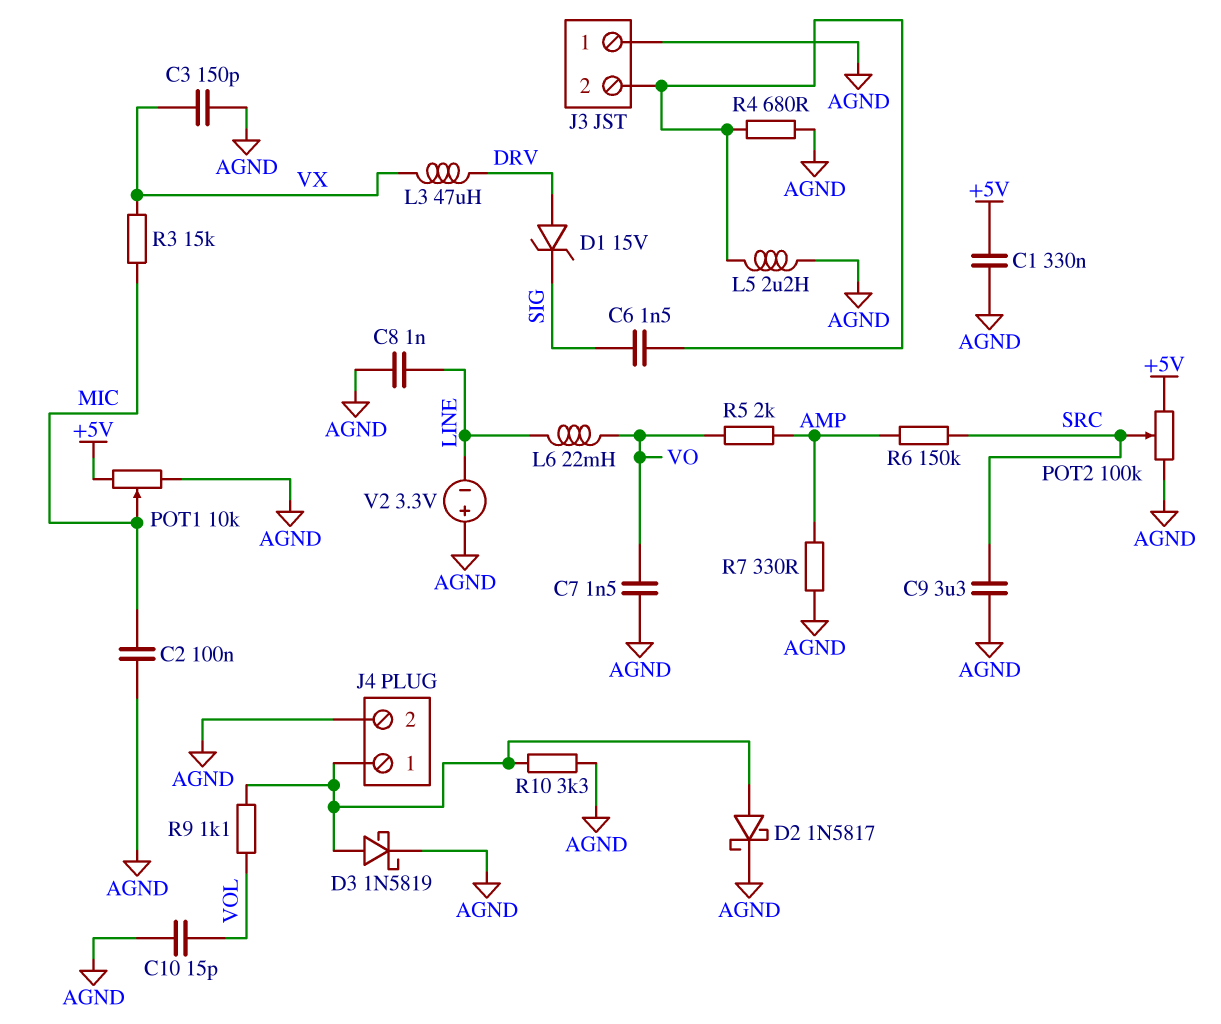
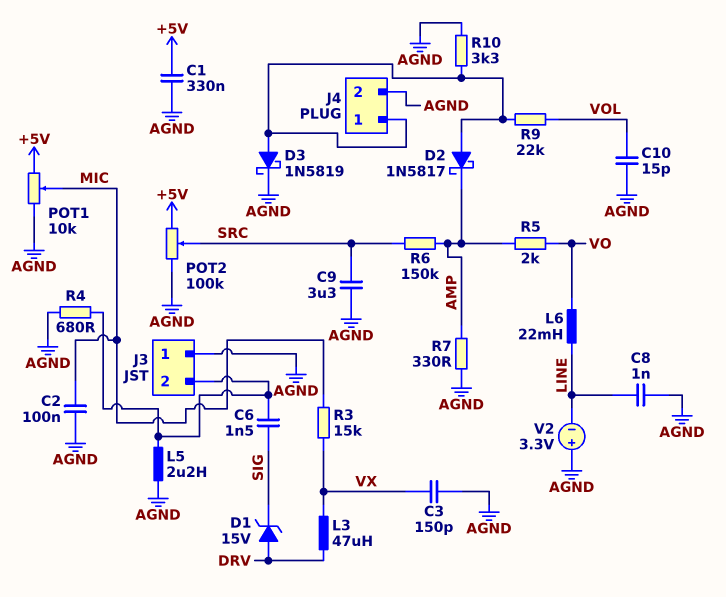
C7: 1.5nF (AGND, VO) -> none
D2: schottky 1N5817 (A J4/1, K AGND) -> schottky 1N5817 (A J4/1, K AMP)
R9: 1.1k (J4/1, VOL) -> 22k (J4/1, VOL)

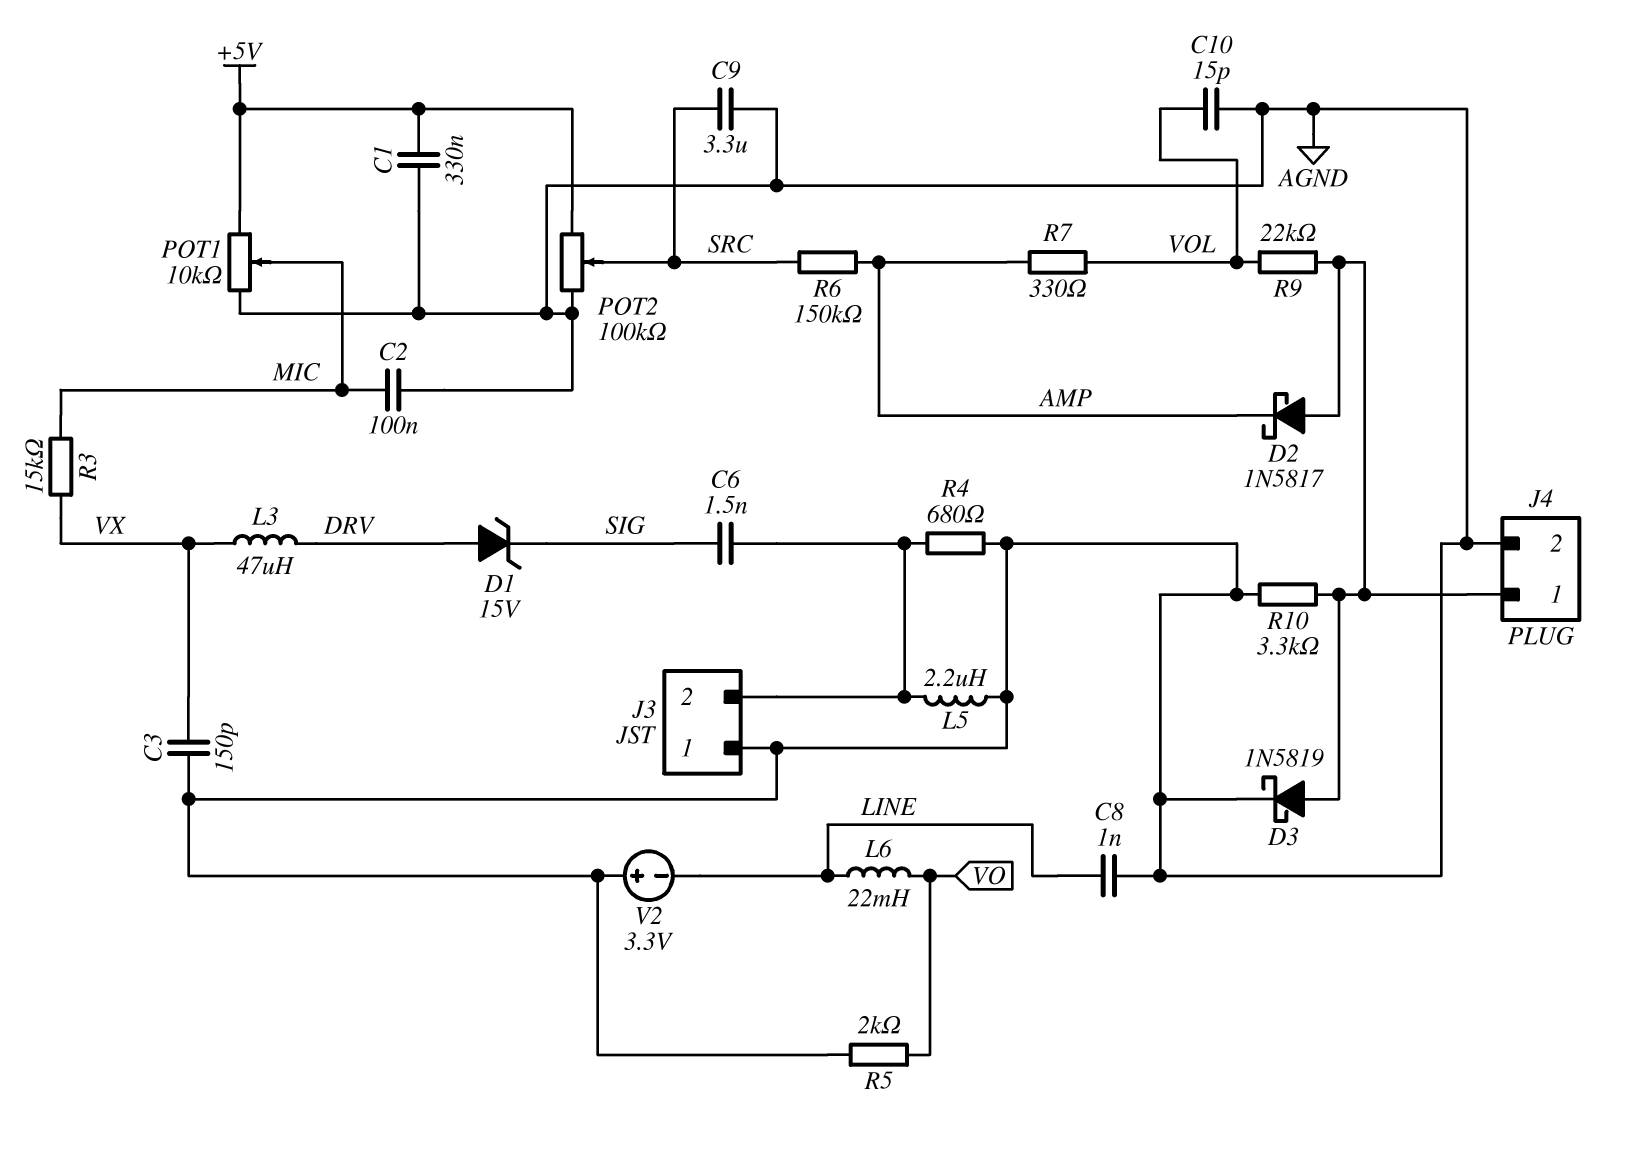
R5: 2k (AMP, VO) -> 2k (AGND, VO)
R7: 330 (AGND, AMP) -> 330 (AMP, VOL)

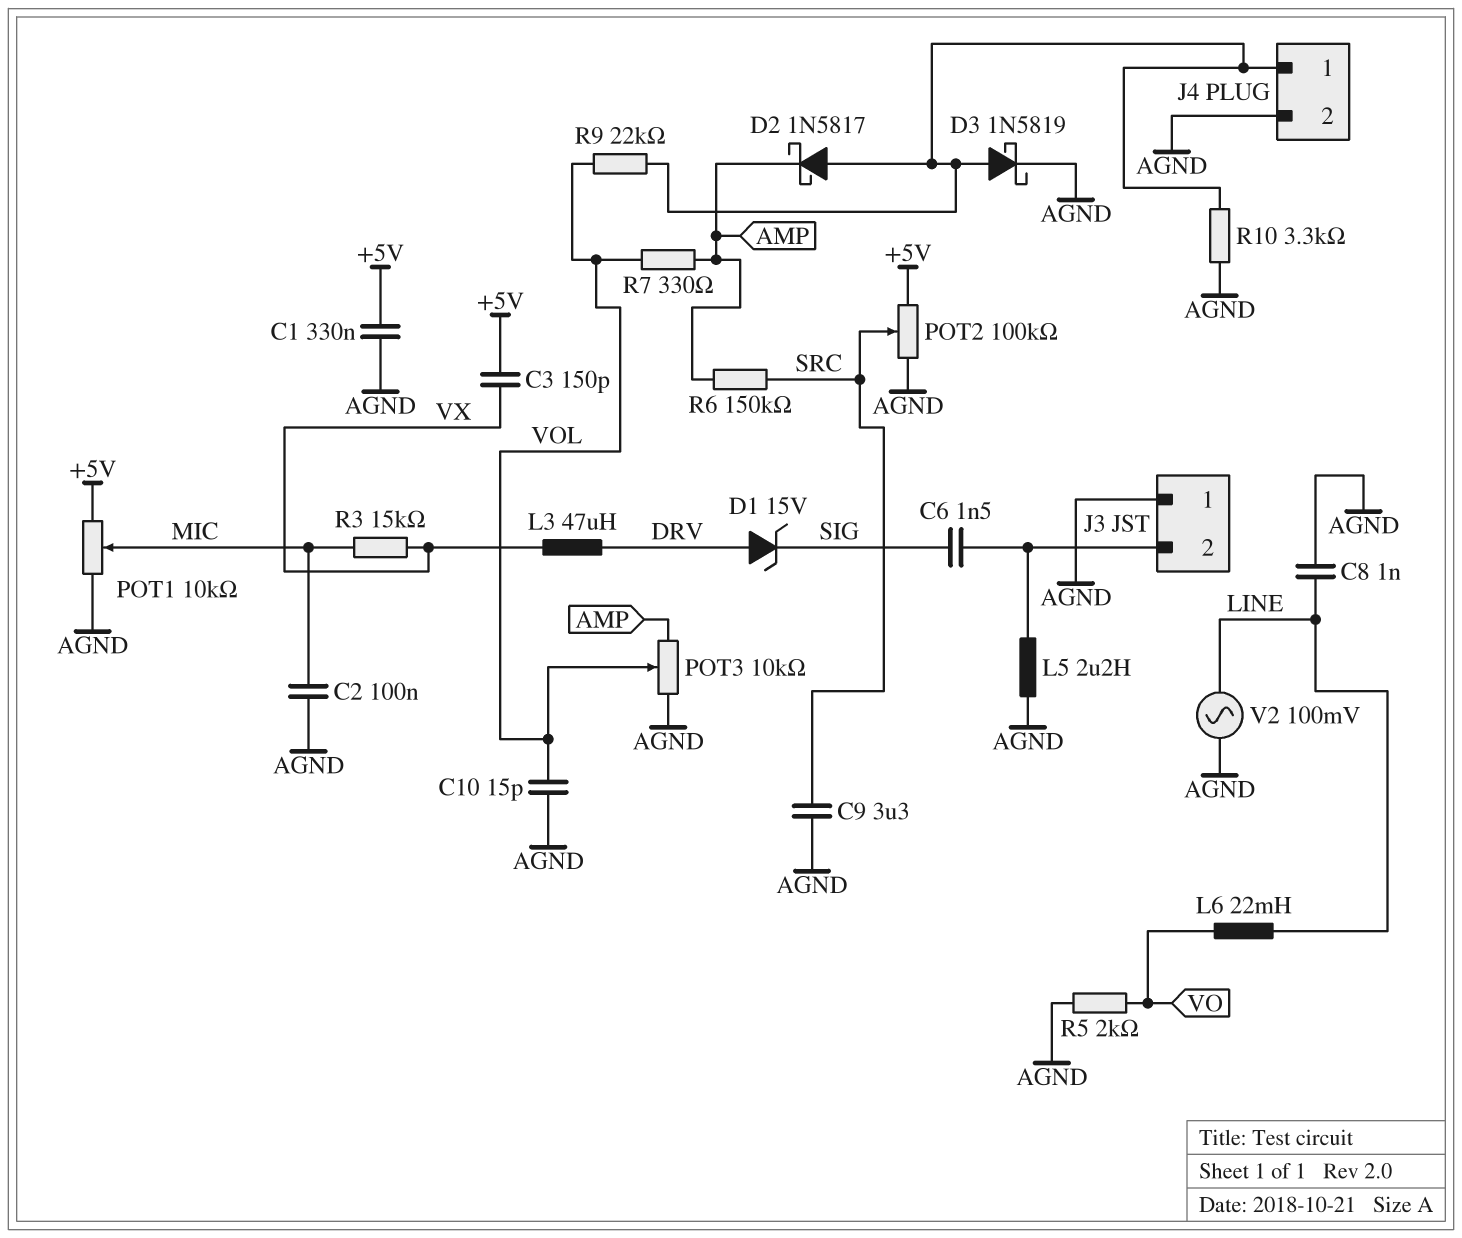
C3: 150pF (AGND, VX) -> 150pF (+5V, VX)
POT3: none -> 10k (AGND, AMP, wiper VOL)
R4: 680 (AGND, J3/2) -> none
V2: 3.3V (plus AGND, minus LINE) -> AC 100mV (AGND, LINE)

